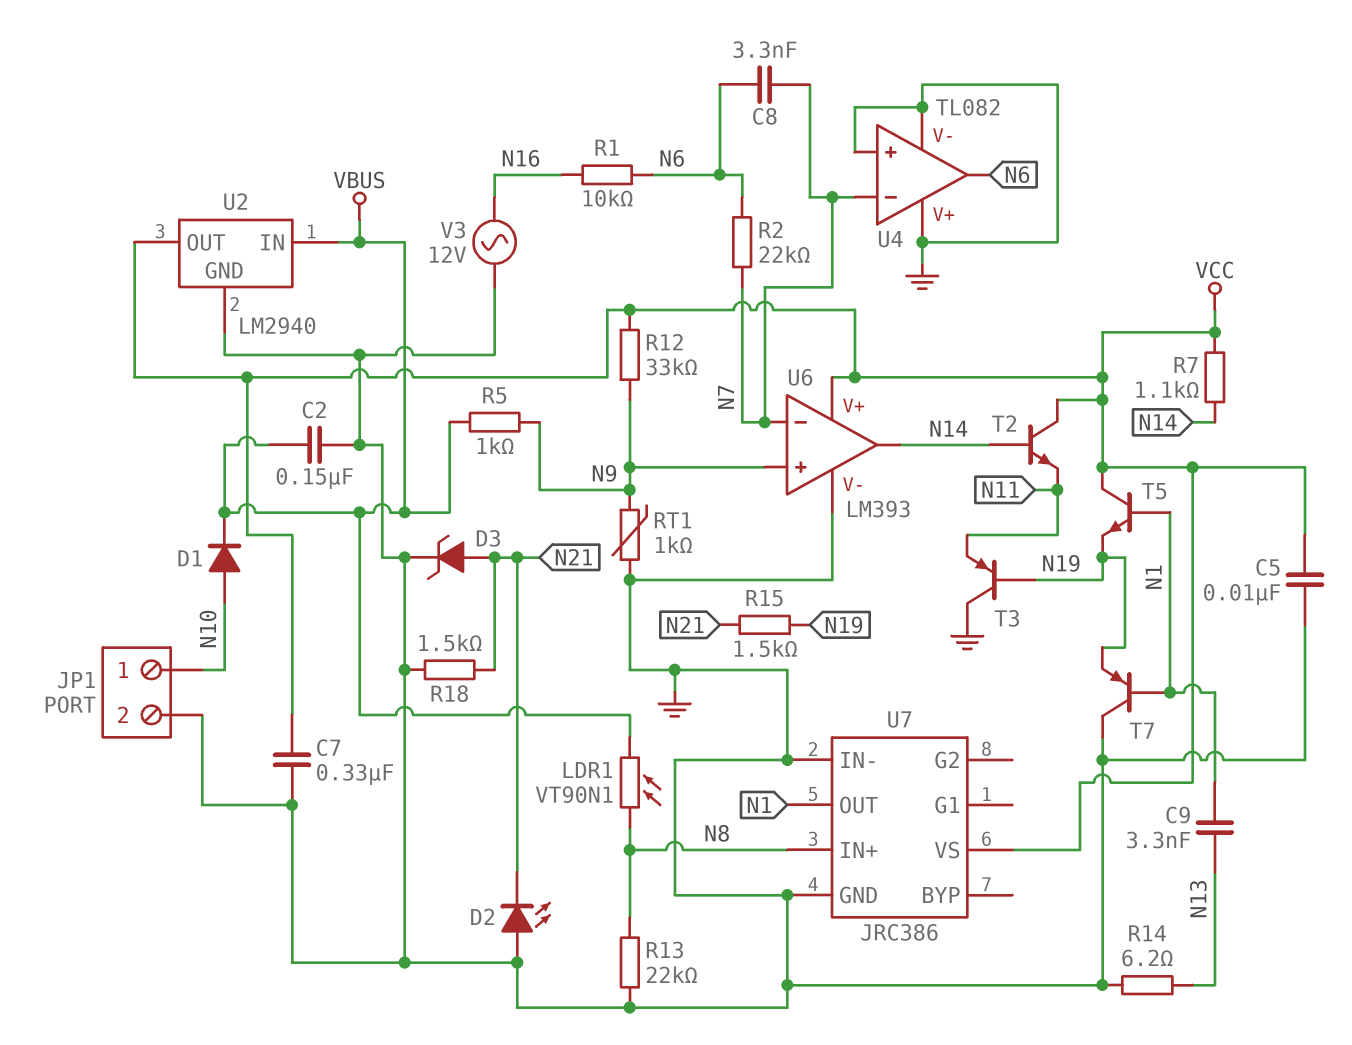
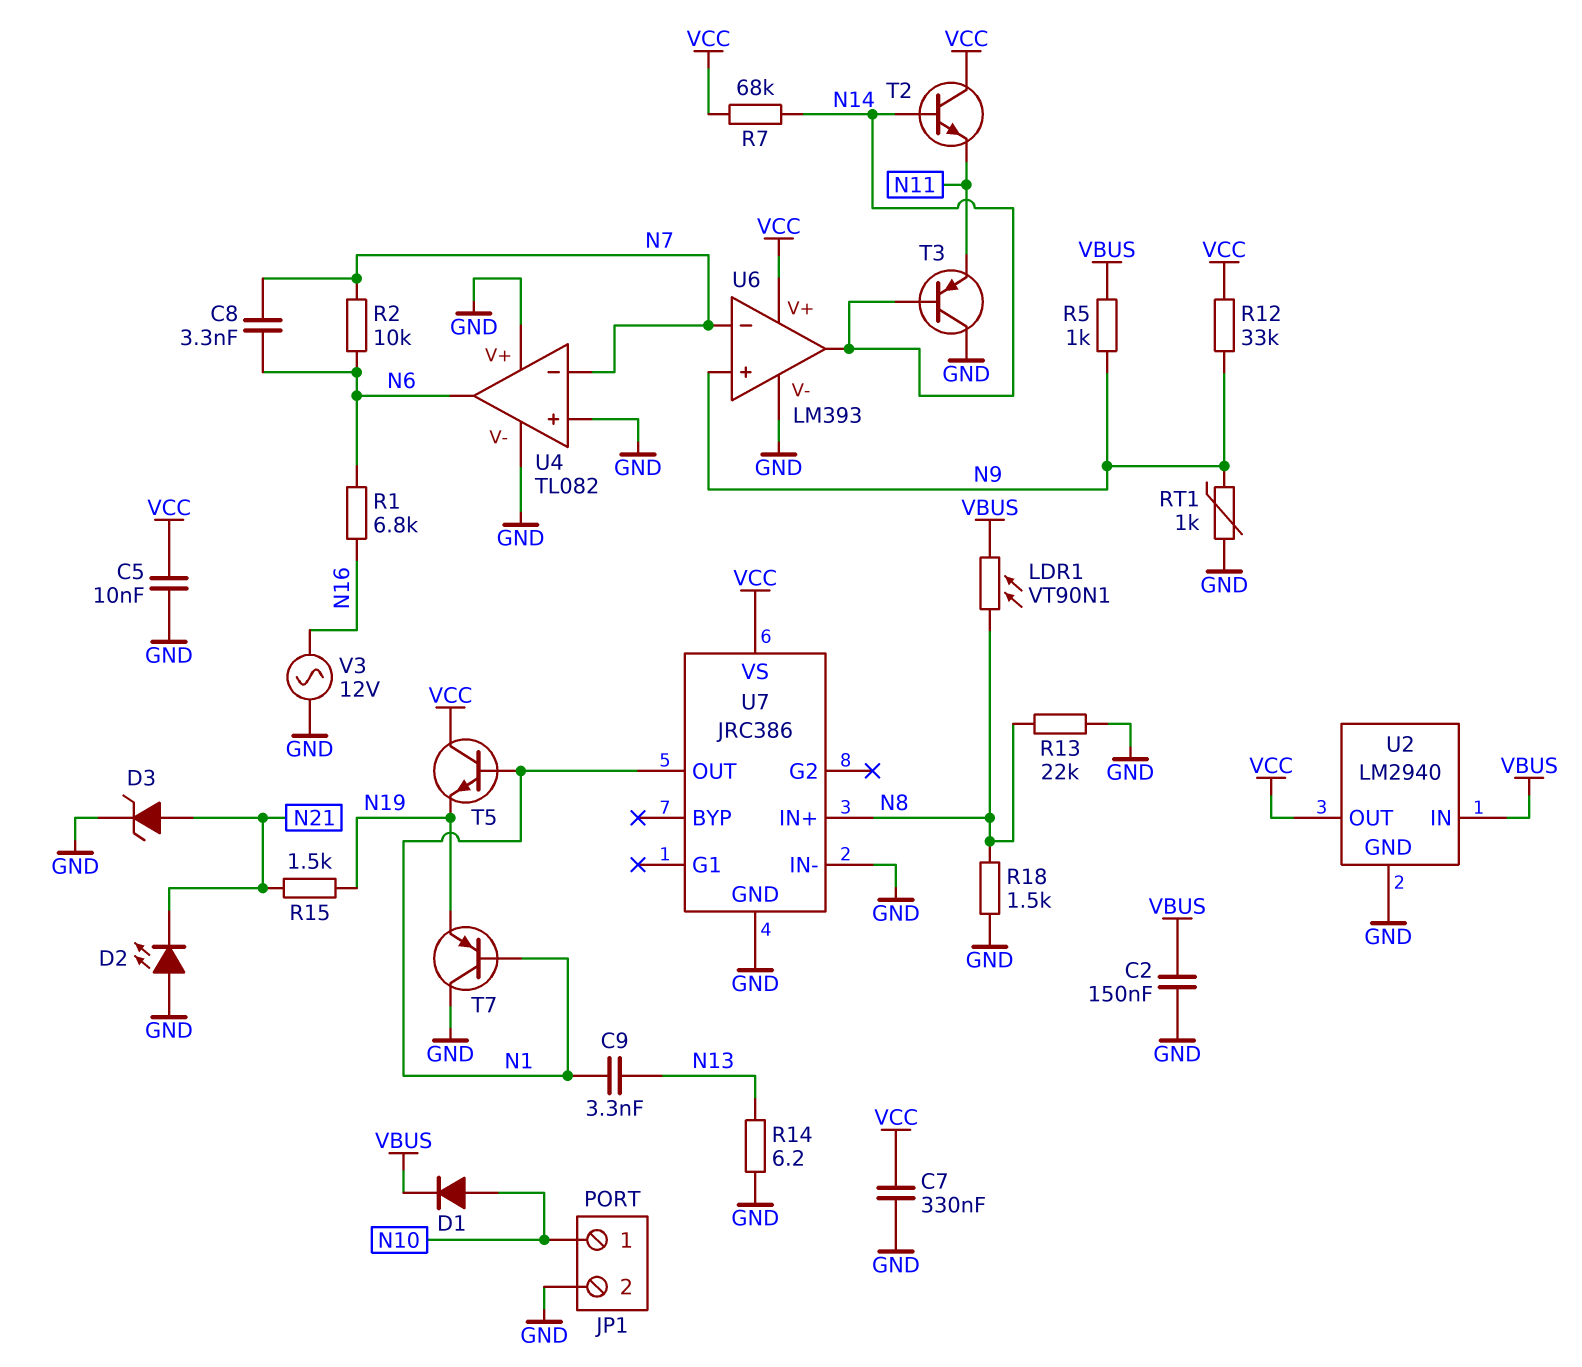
R1: 10k (N6, N16) -> 6.8k (N6, N16)
R2: 22k (N6, N7) -> 10k (N6, N7)
R7: 1.1k (N14, VCC) -> 68k (N14, VCC)
R18: 1.5k (GND, N21) -> 1.5k (GND, N8)
T3: PNP (B N19, C GND, E N11) -> PNP (B N14, C GND, E N11)

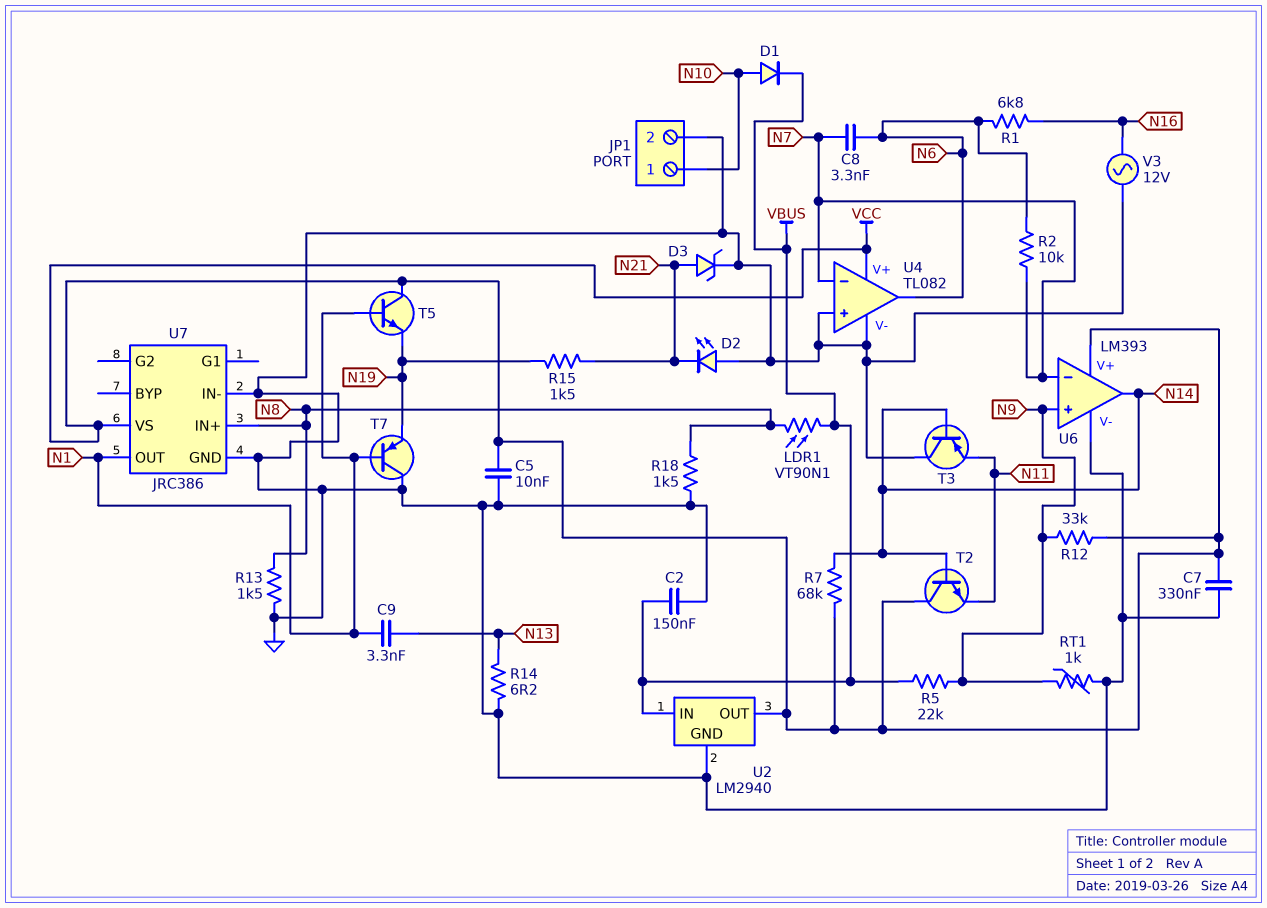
R5: 1k (N9, VBUS) -> 22k (N9, VBUS)
R13: 22k (GND, N8) -> 1.5k (GND, N8)
U4 pin V+: GND -> VCC

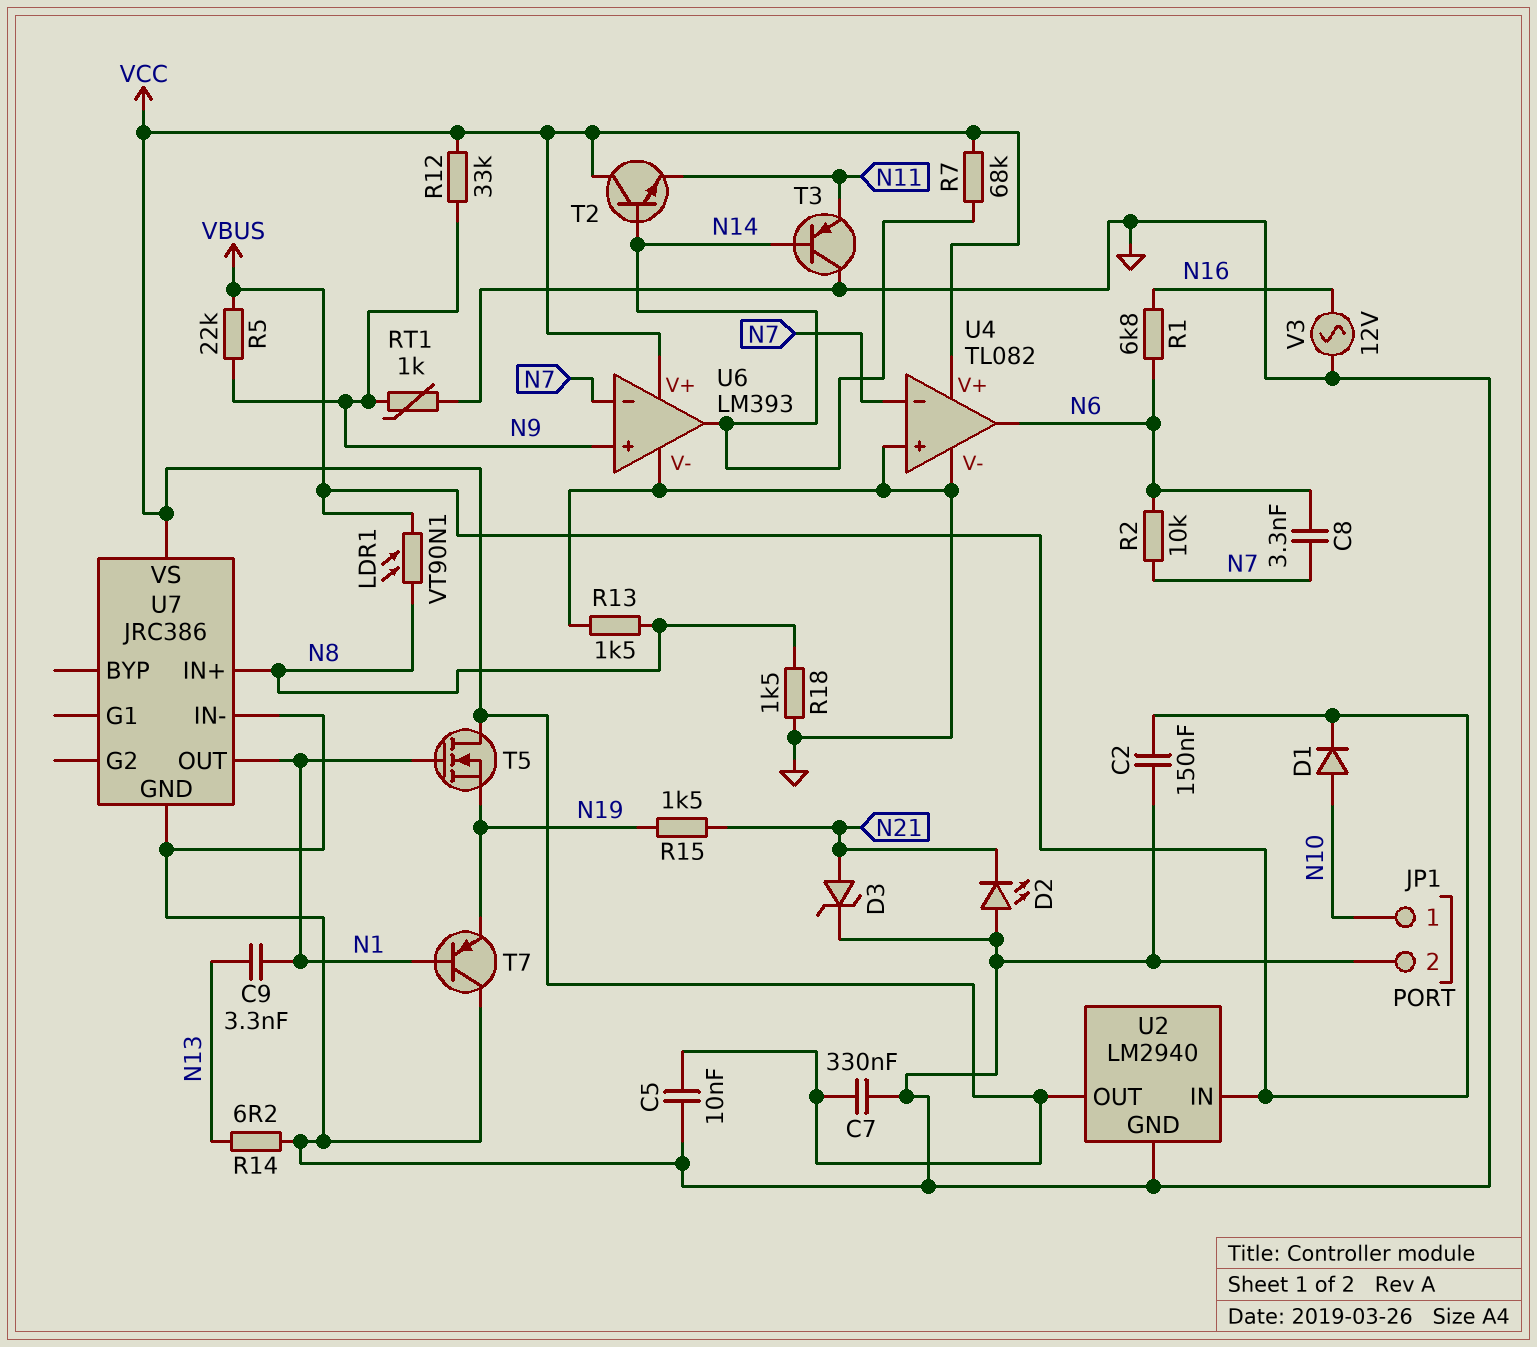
T5: NPN (B N1, C VCC, E N19) -> NMOS (G N1, D VCC, S N19)

